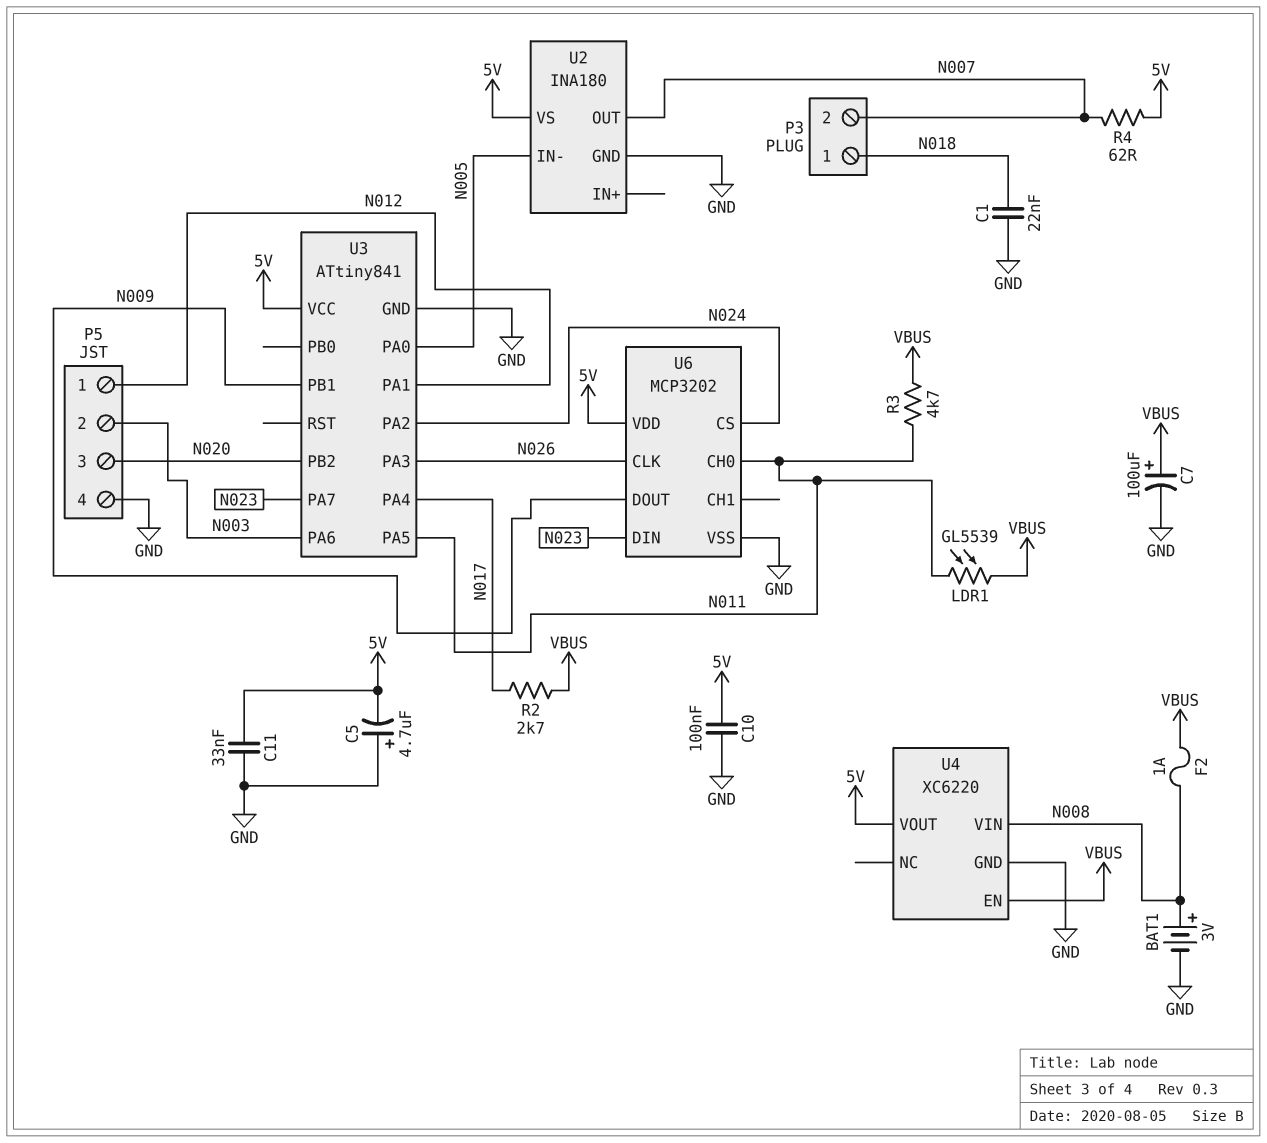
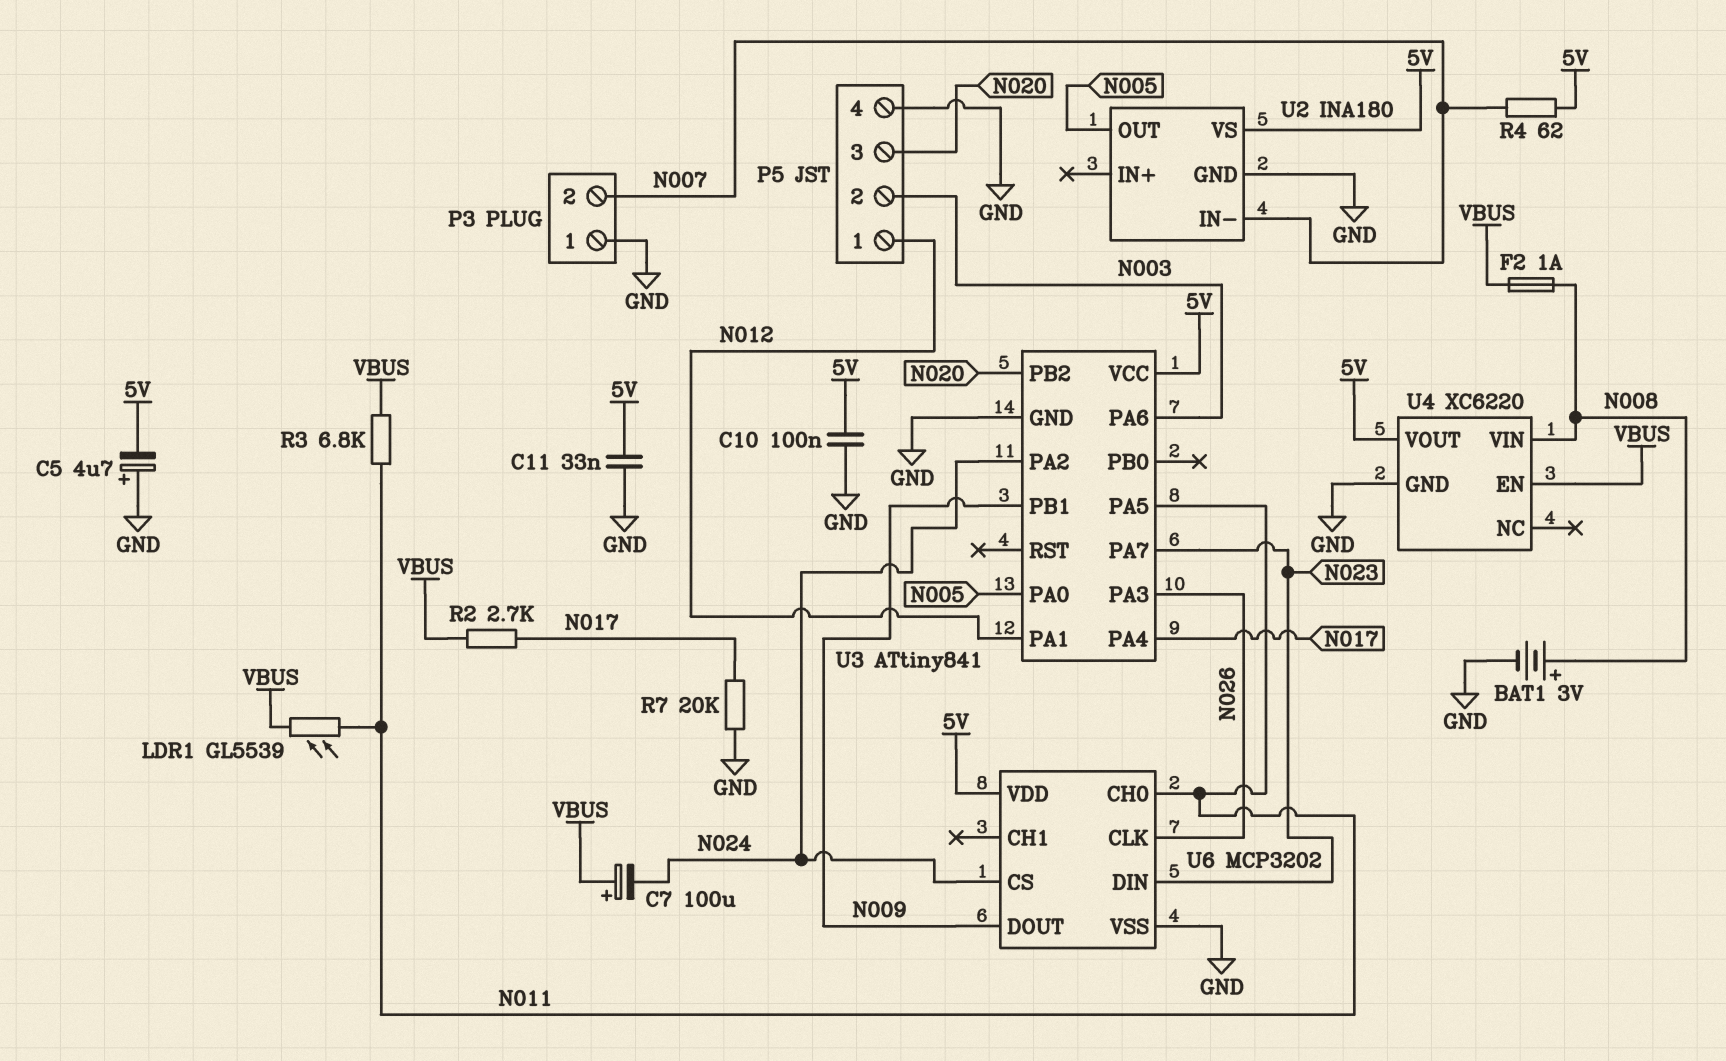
C1: 22nF (GND, N018) -> none
C7: 100uF (plus VBUS, minus GND) -> 100uF (plus VBUS, minus N024)
P3 pin 1: N018 -> GND
R3: 4.7k (N011, VBUS) -> 6.8k (N011, VBUS)
R7: none -> 20k (GND, N017)
U2 pin IN-: N005 -> N007
U2 pin OUT: N007 -> N005

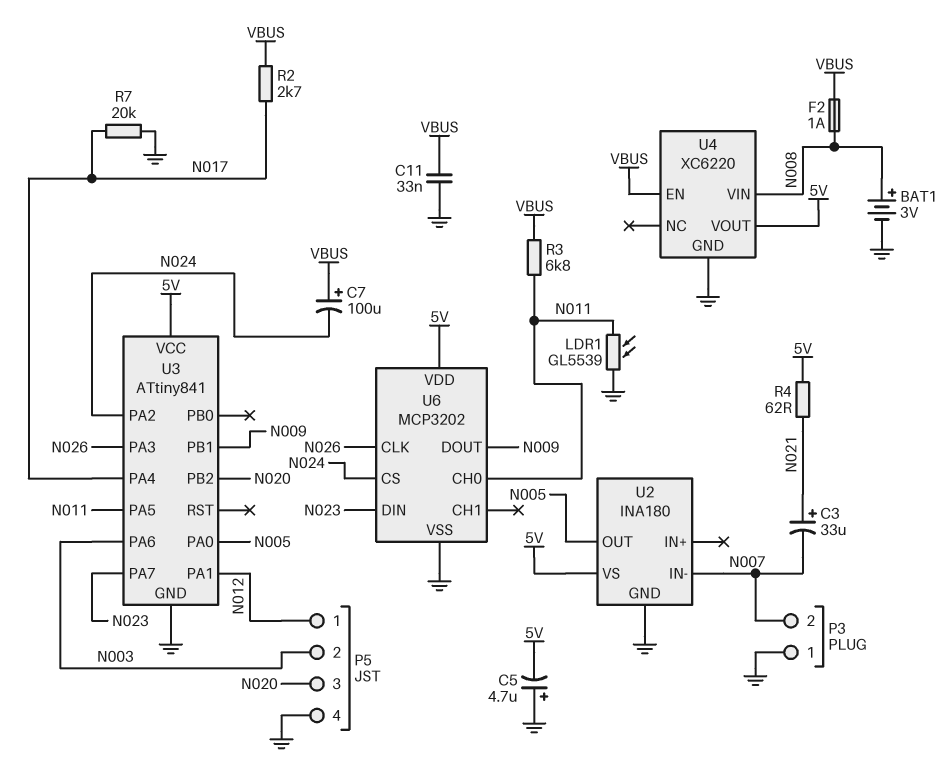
C3: none -> 33uF (plus N021, minus N007)
C10: 100nF (5V, GND) -> none
C11: 33nF (5V, GND) -> 33nF (GND, VBUS)
LDR1: GL5539 (N011, VBUS) -> GL5539 (GND, N011)
R4: 62 (5V, N007) -> 62 (5V, N021)

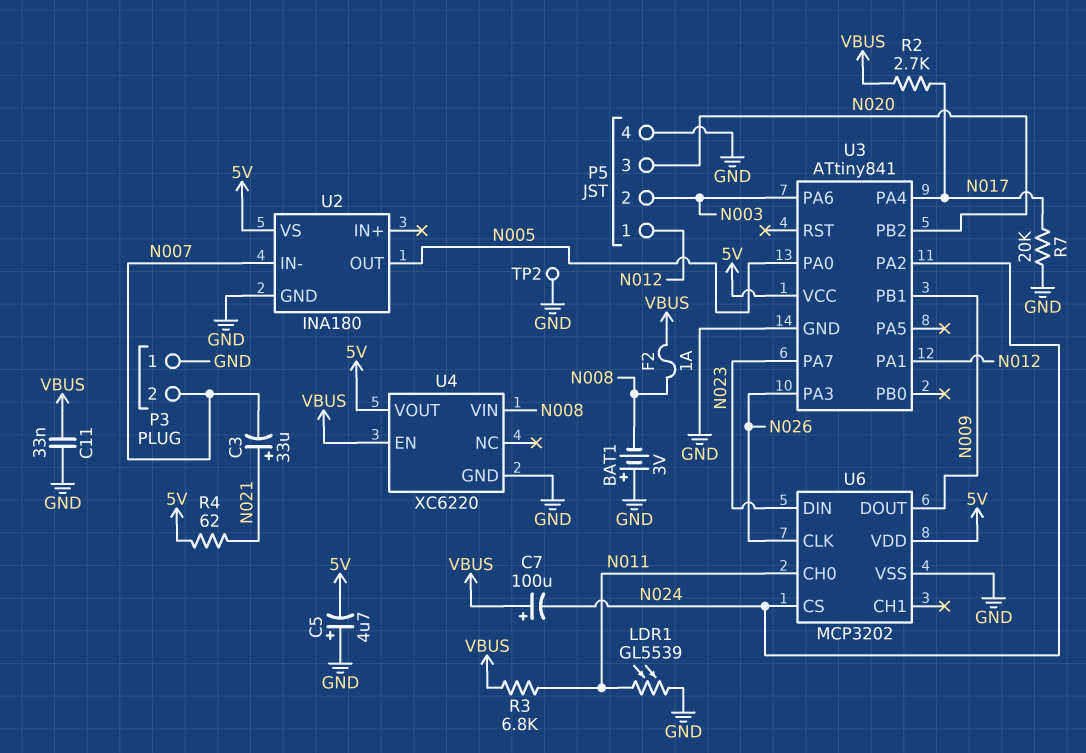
BAT1: 3V (plus N008, minus GND) -> 3V (plus GND, minus N008)
TP2: none -> test point (GND)
U3 pin PA5: N011 -> none

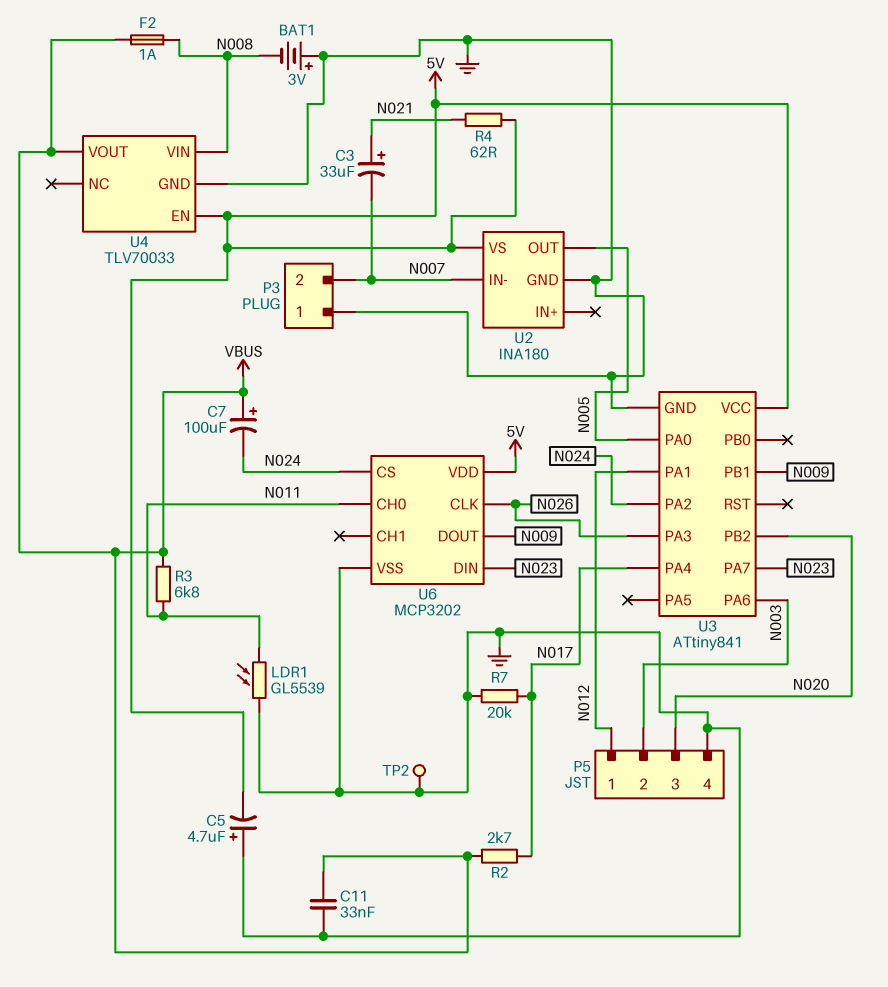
U4: XC6220 -> TLV70033
U4 pin EN: VBUS -> 5V
U4 pin VOUT: 5V -> VBUS

